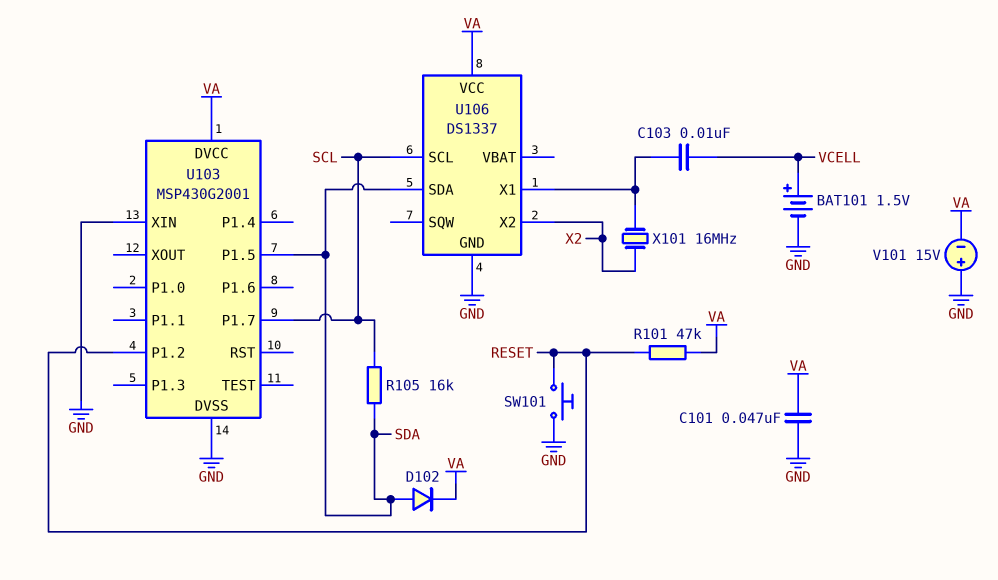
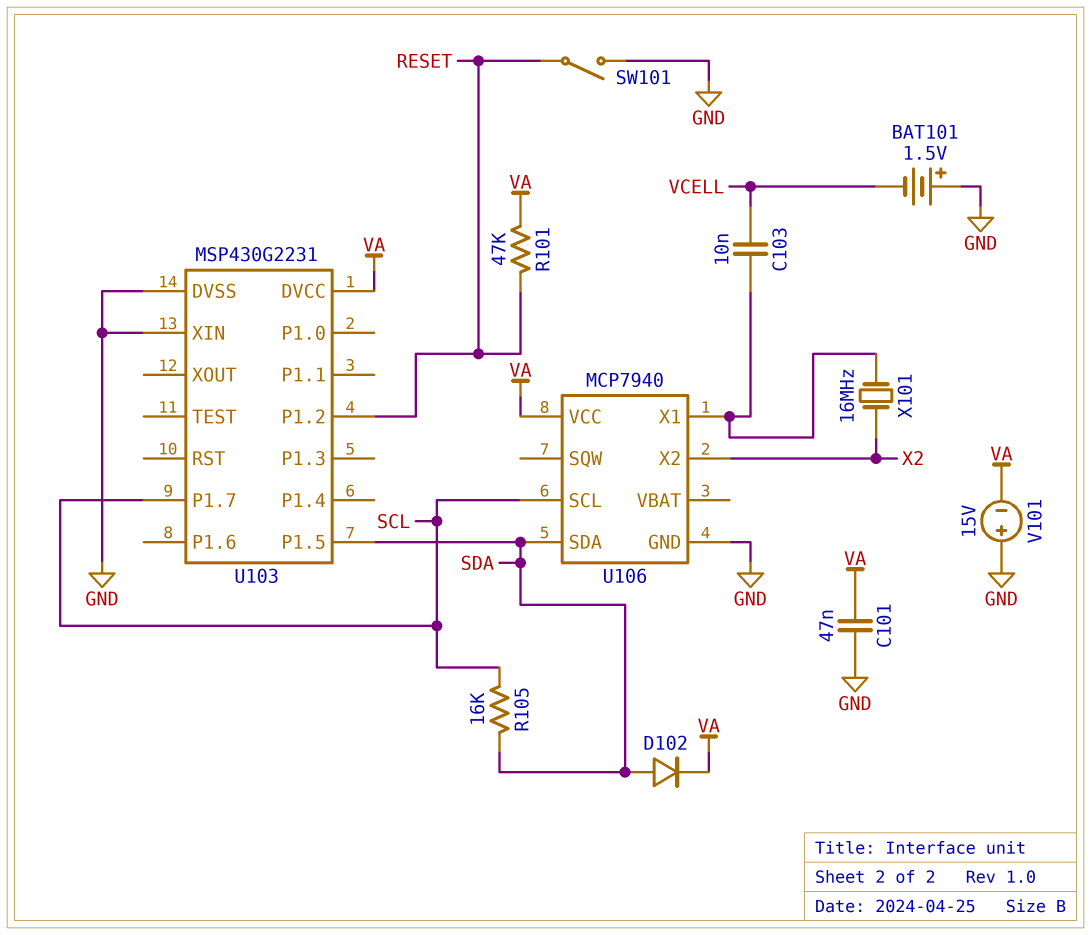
BAT101: 1.5V (plus VCELL, minus GND) -> 1.5V (plus GND, minus VCELL)
SW101: button (GND, RESET) -> switch (GND, RESET)
U103: MSP430G2001 -> MSP430G2231
U106: DS1337 -> MCP7940

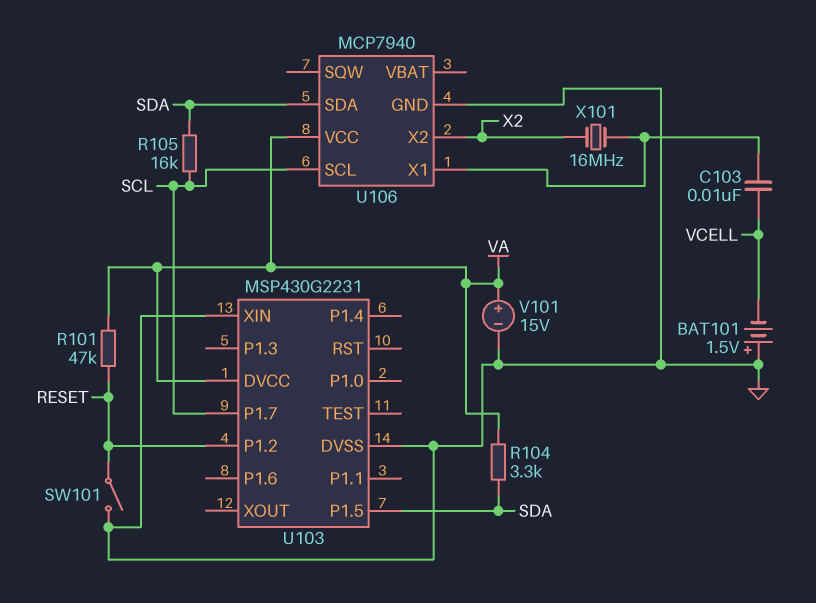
C101: 47nF (GND, VA) -> none
D102: diode (A SDA, K VA) -> none
R104: none -> 3.3k (SDA, VA)
V101: 15V (plus GND, minus VA) -> 15V (plus VA, minus GND)

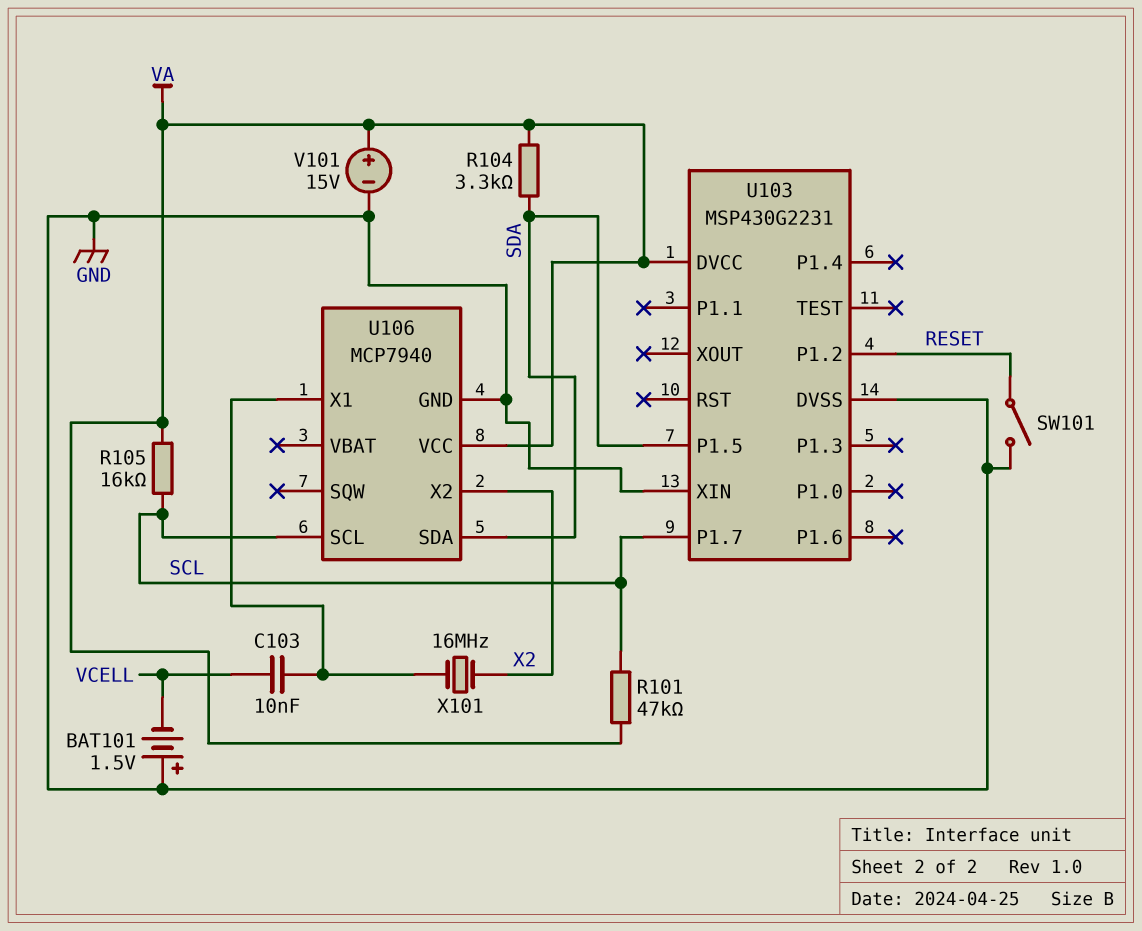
R101: 47k (RESET, VA) -> 47k (SCL, VA)
R105: 16k (SCL, SDA) -> 16k (SCL, VA)

